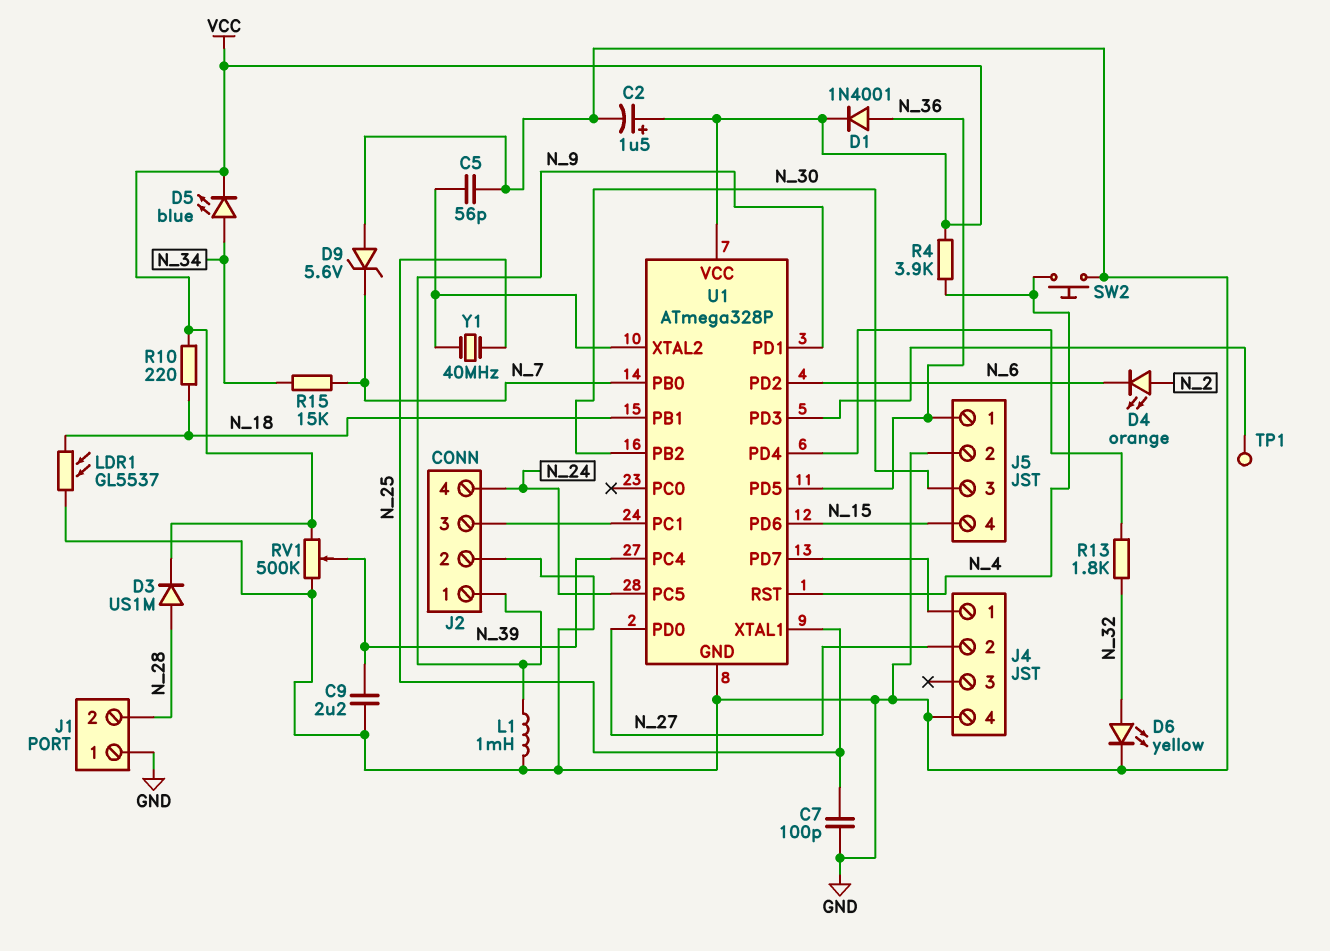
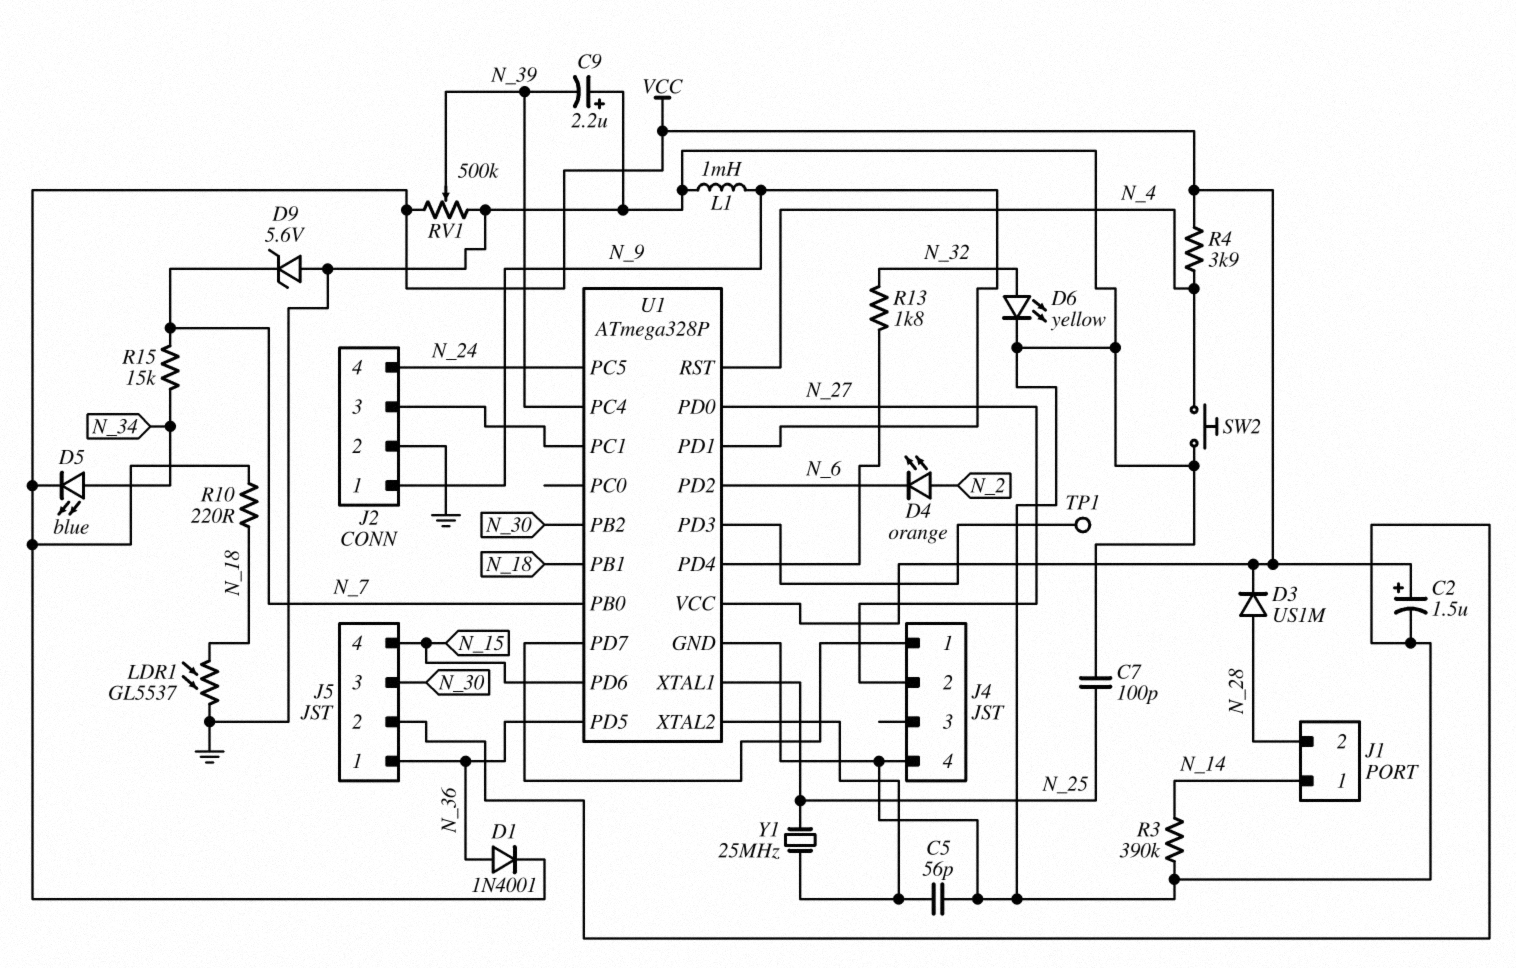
C9: 2.2uF (GND, N_39) -> 2.2uF (plus GND, minus N_39)
J1 pin 1: GND -> N_14
R3: none -> 390k (GND, N_14)
Y1: 40MHz (N_25, U1/XTAL2) -> 25MHz (N_25, U1/XTAL2)

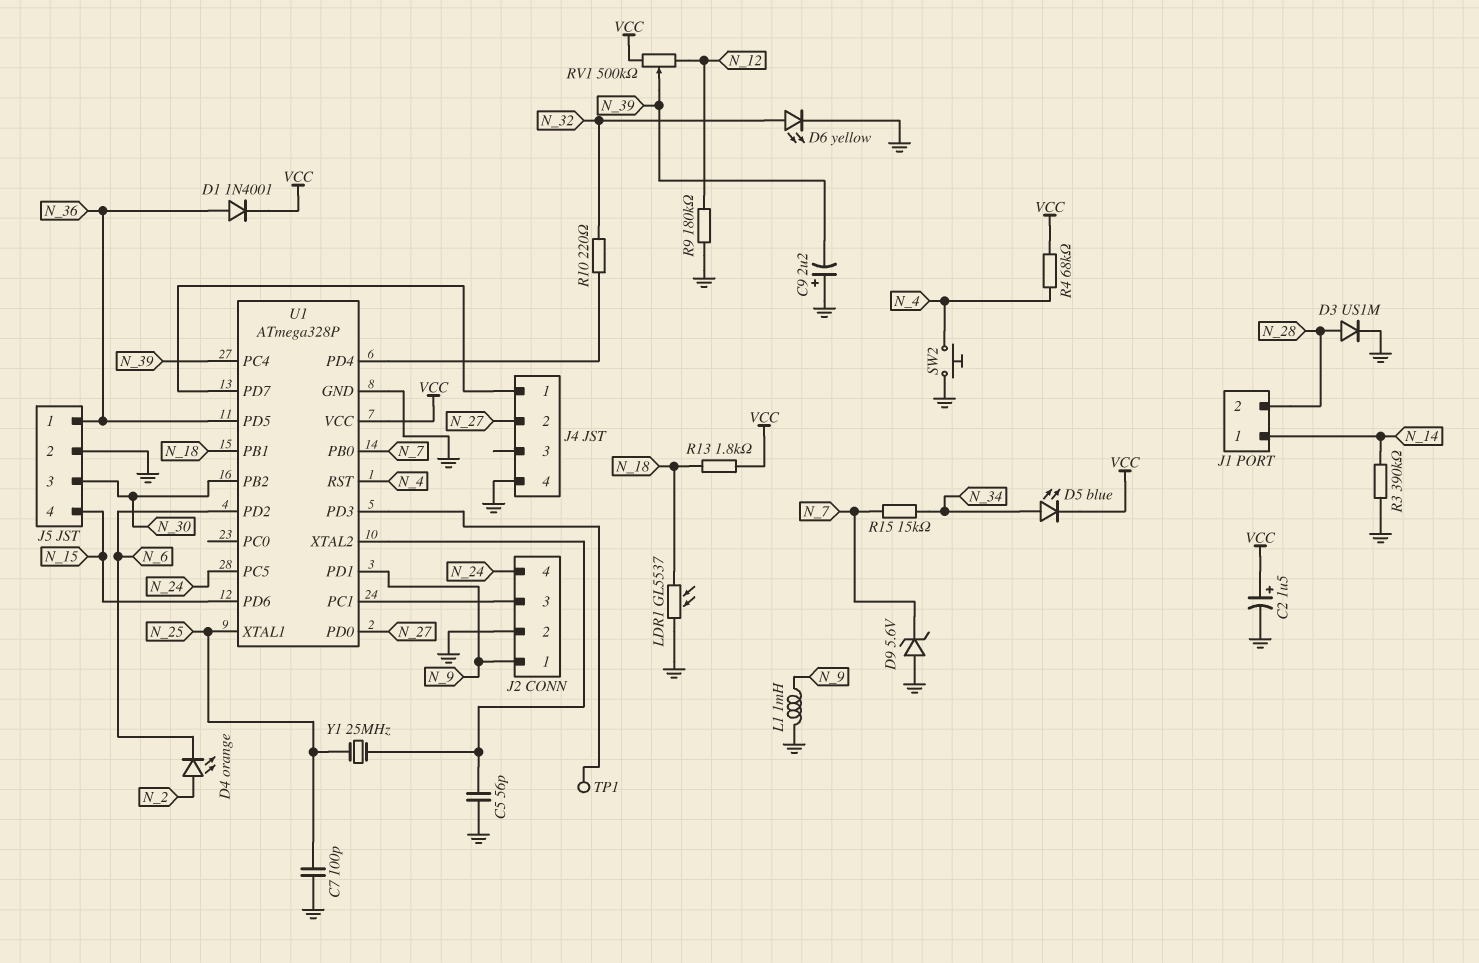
D3: diode US1M (A N_28, K VCC) -> diode US1M (A N_28, K GND)
R4: 3.9k (N_4, VCC) -> 68k (N_4, VCC)
R9: none -> 180k (GND, N_12)
R10: 220 (N_18, VCC) -> 220 (N_32, U1/PD4)
R13: 1.8k (N_32, U1/PD4) -> 1.8k (N_18, VCC)
RV1: 500k (GND, VCC, wiper N_39) -> 500k (N_12, VCC, wiper N_39)

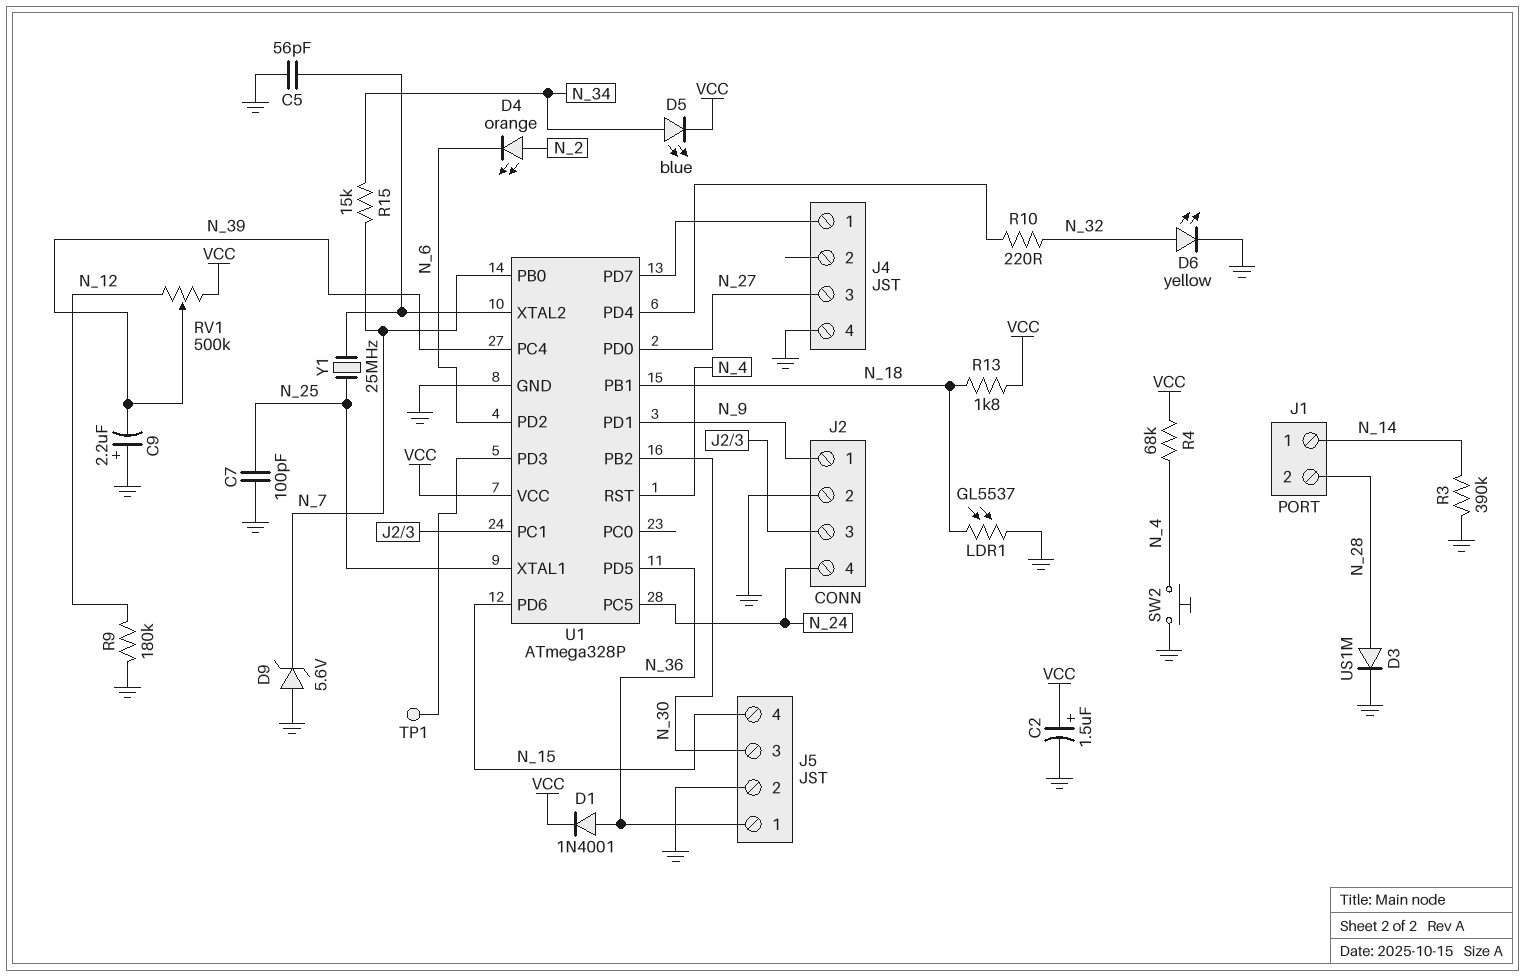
J4 pin 2: N_27 -> none
J4 pin 3: none -> N_27
L1: 1mH (GND, N_9) -> none

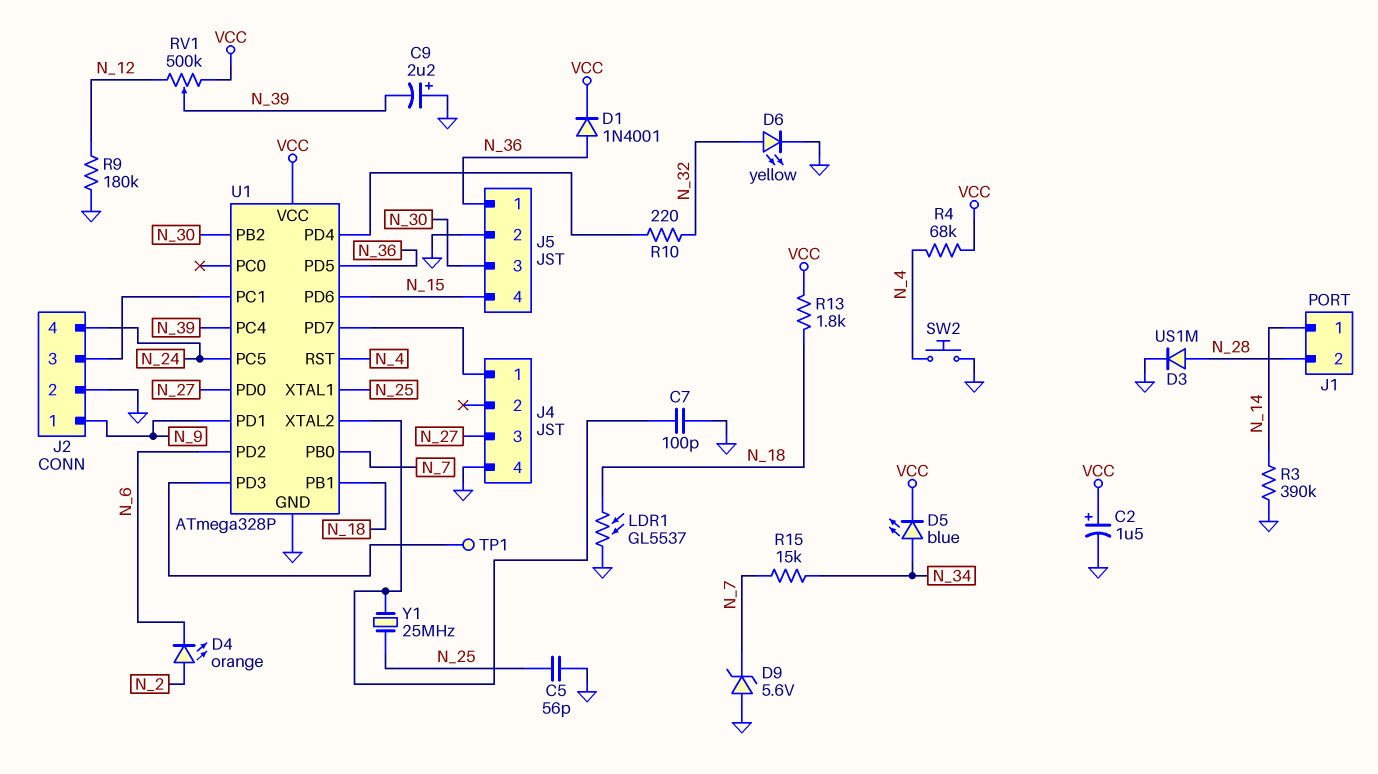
C5: 56pF (GND, U1/XTAL2) -> 56pF (GND, N_25)
C7: 100pF (GND, N_25) -> 100pF (GND, U1/XTAL2)

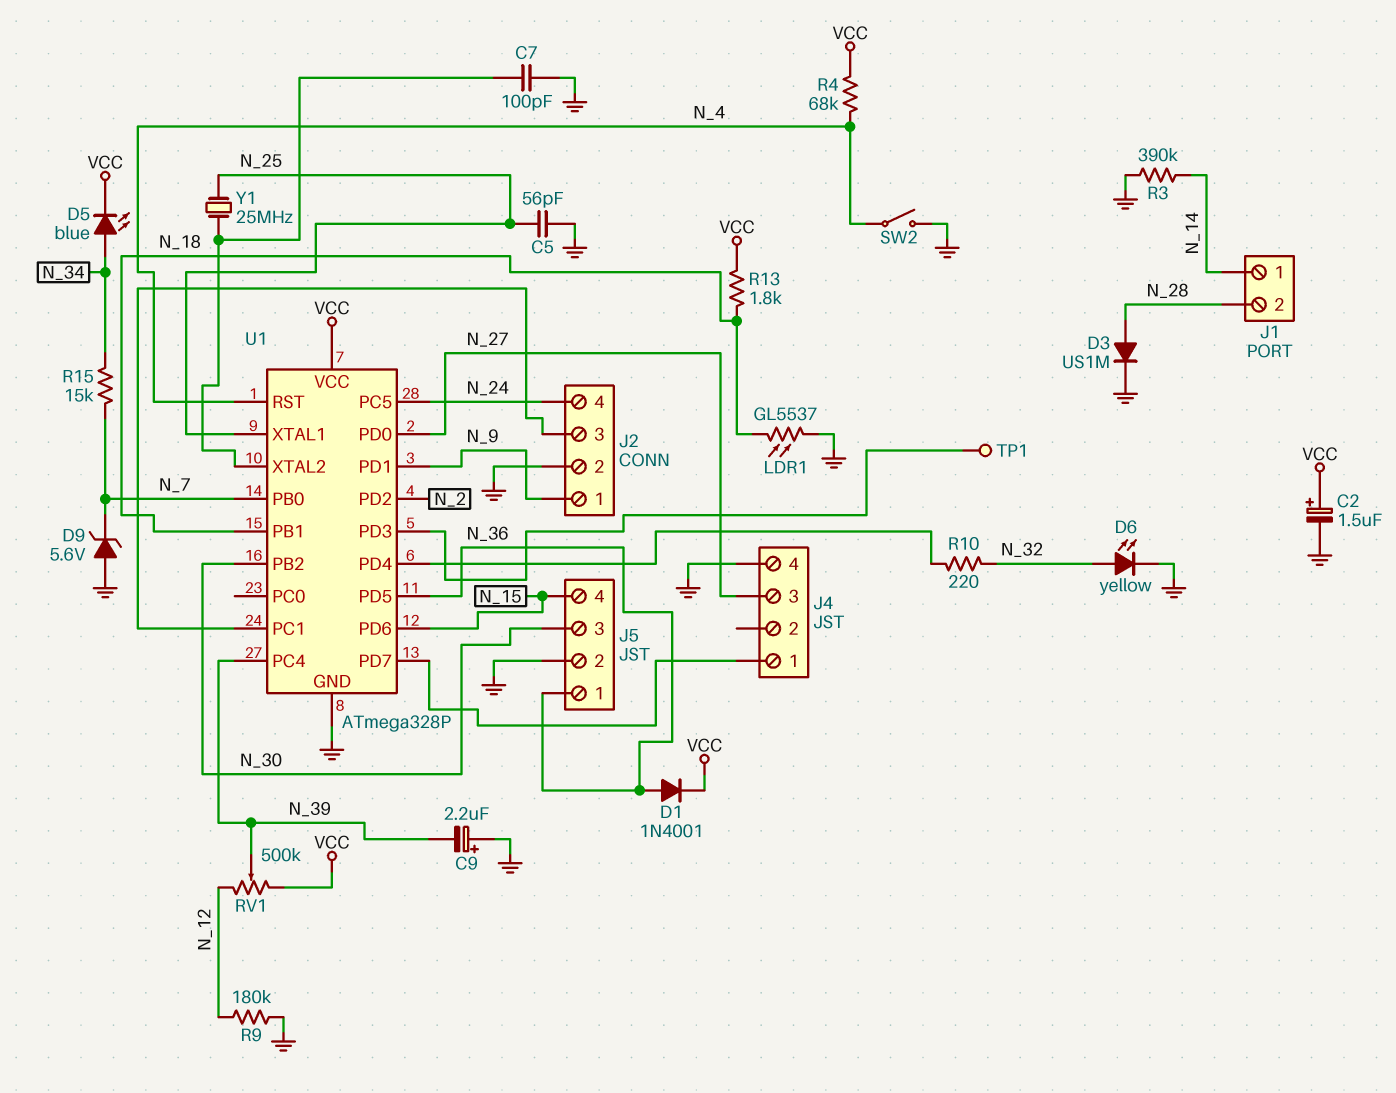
D4: LED orange (A N_2, K N_6) -> none
SW2: button (GND, N_4) -> switch (GND, N_4)
U1 pin PD2: N_6 -> N_2

